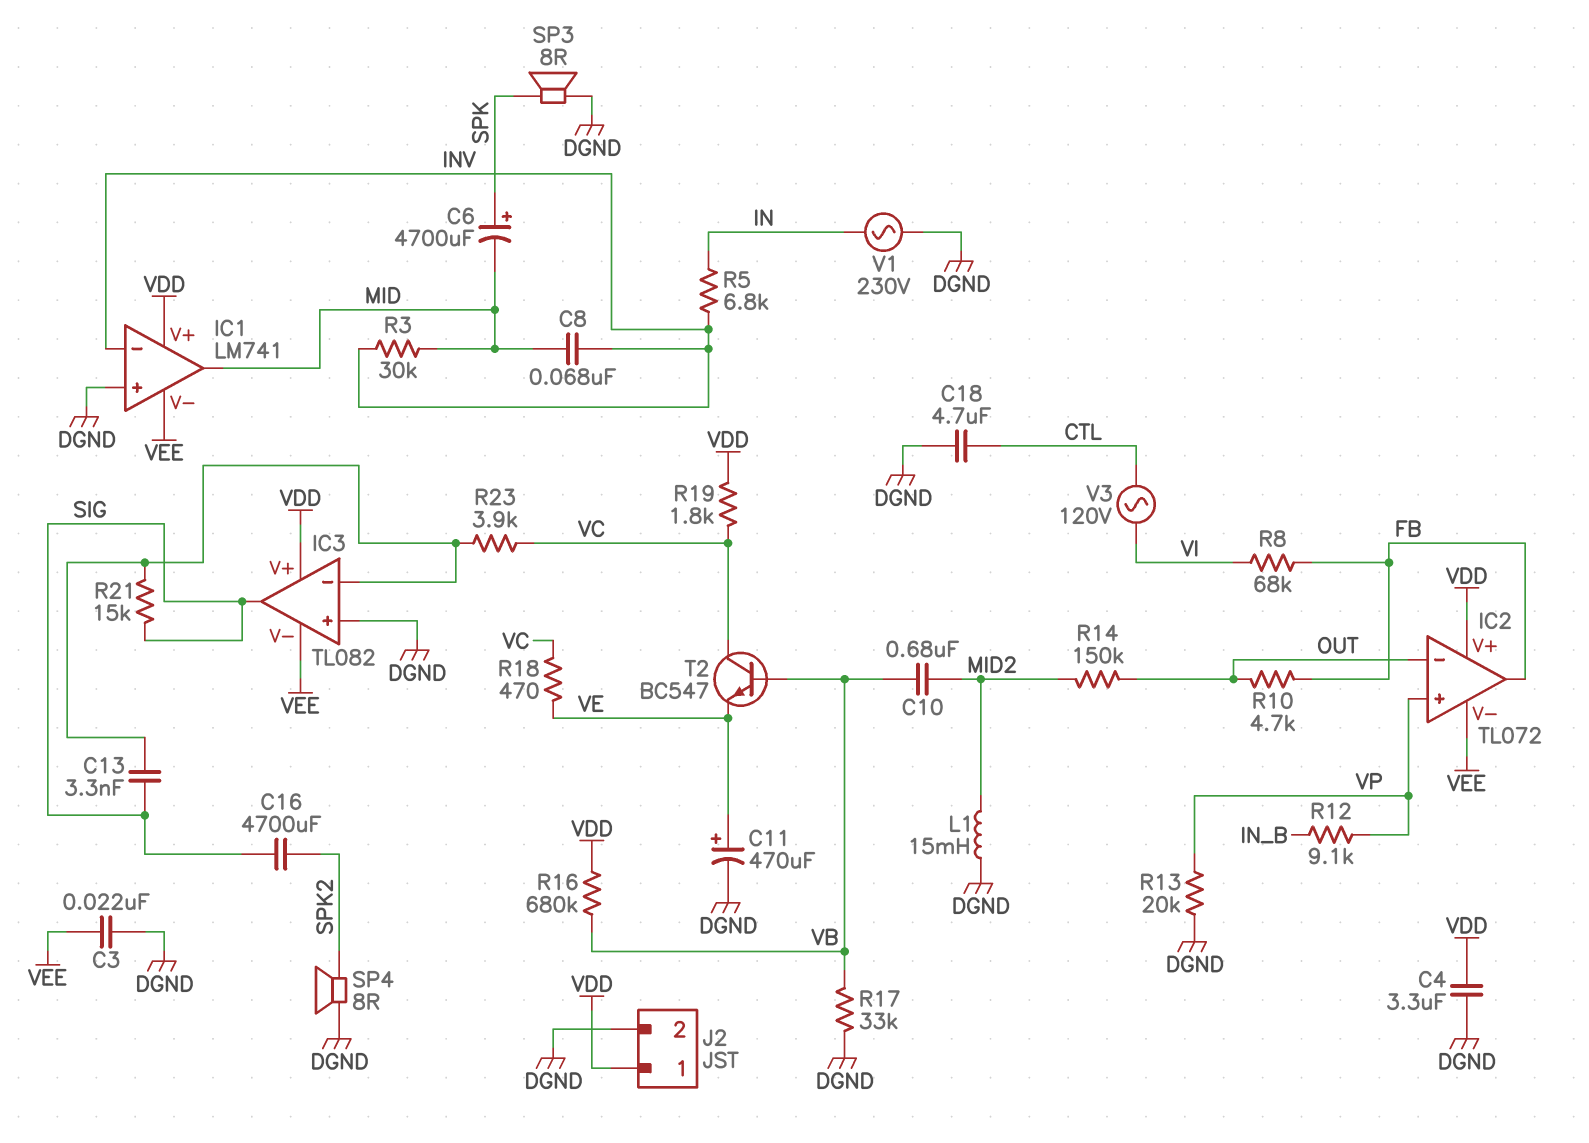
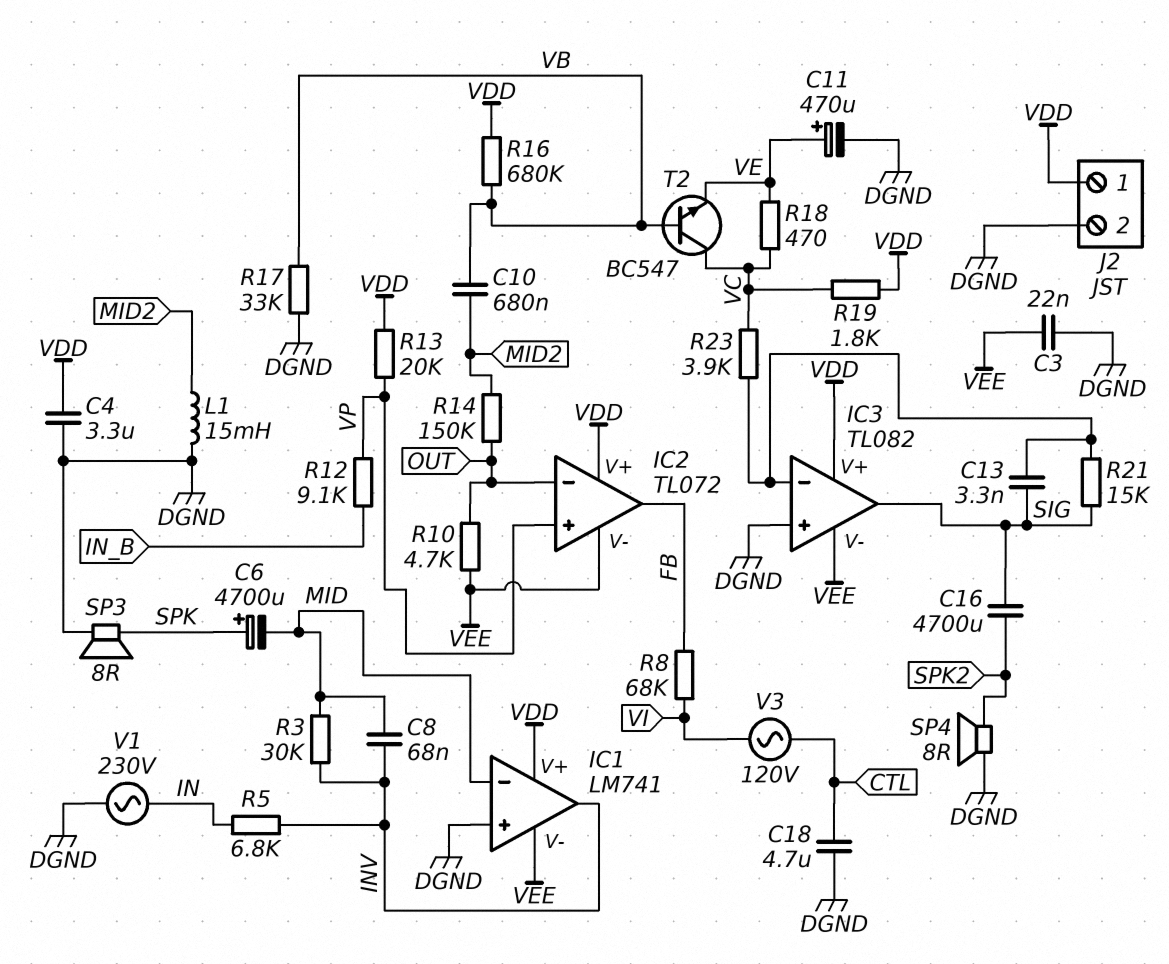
IC1 pin in-: INV -> MID
IC1 pin out: MID -> INV
R10: 4.7k (FB, OUT) -> 4.7k (OUT, VEE)
R13: 20k (DGND, VP) -> 20k (VDD, VP)

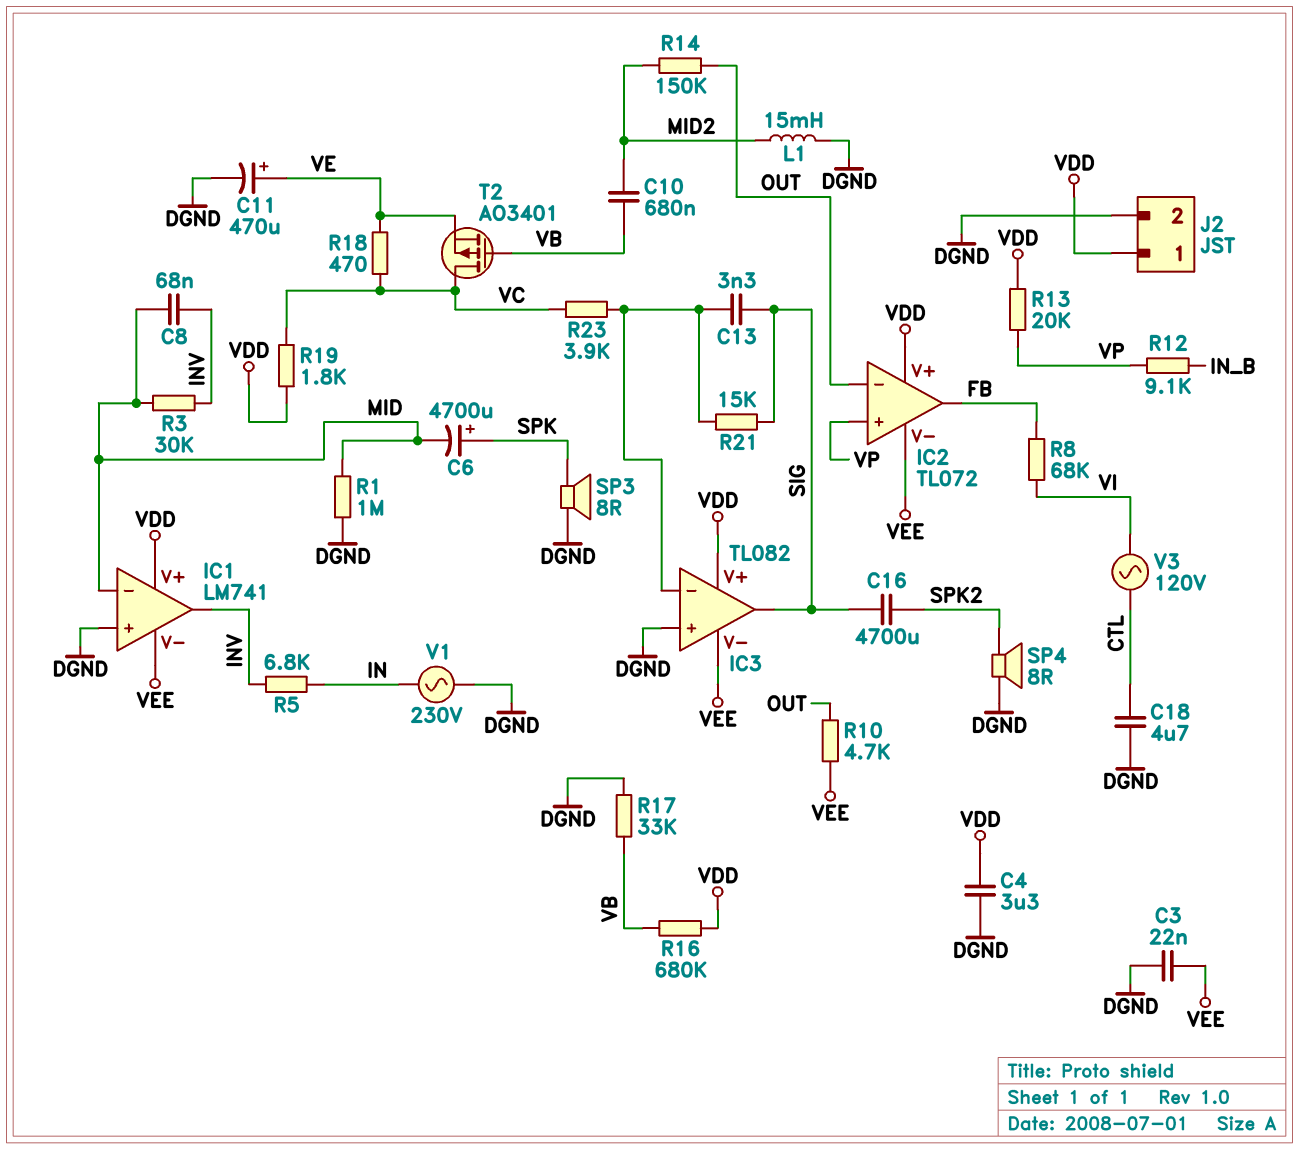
R1: none -> 1M (DGND, MID)
T2: NPN BC547 (B VB, C VC, E VE) -> PMOS AO3401 (G VB, D VC, S VE)

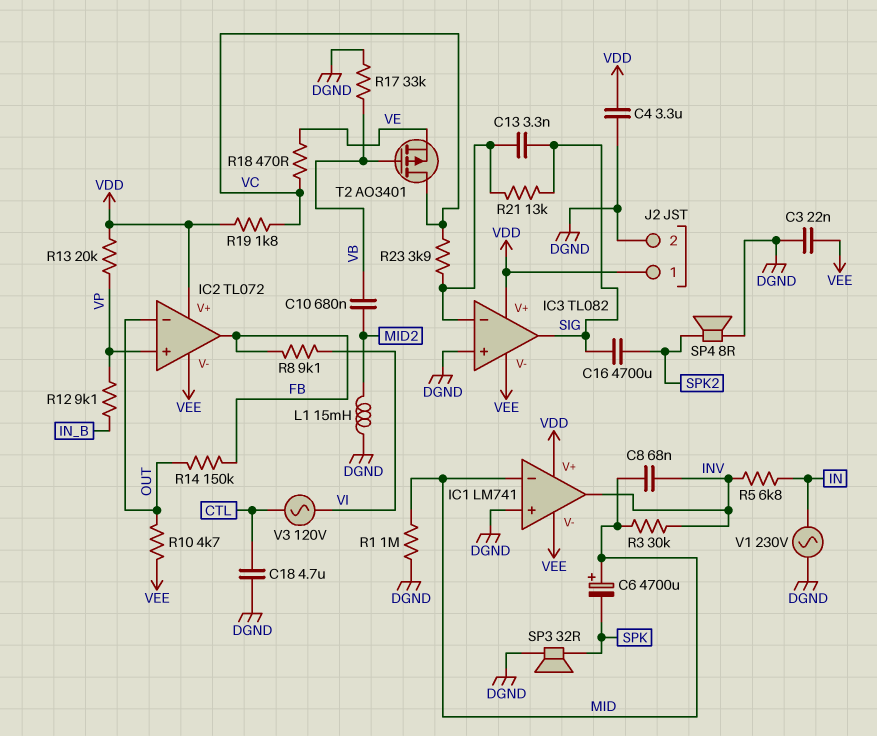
C6: 4700uF (plus SPK, minus MID) -> 4700uF (plus MID, minus SPK)
C11: 470uF (plus VE, minus DGND) -> none
R8: 68k (FB, VI) -> 9.1k (FB, VI)
R14: 150k (MID2, OUT) -> 150k (FB, OUT)
R16: 680k (VB, VDD) -> none
R21: 15k (IC3/in-, SIG) -> 13k (IC3/in-, SIG)
SP3: speaker 8R (DGND, SPK) -> speaker 32R (DGND, SPK)

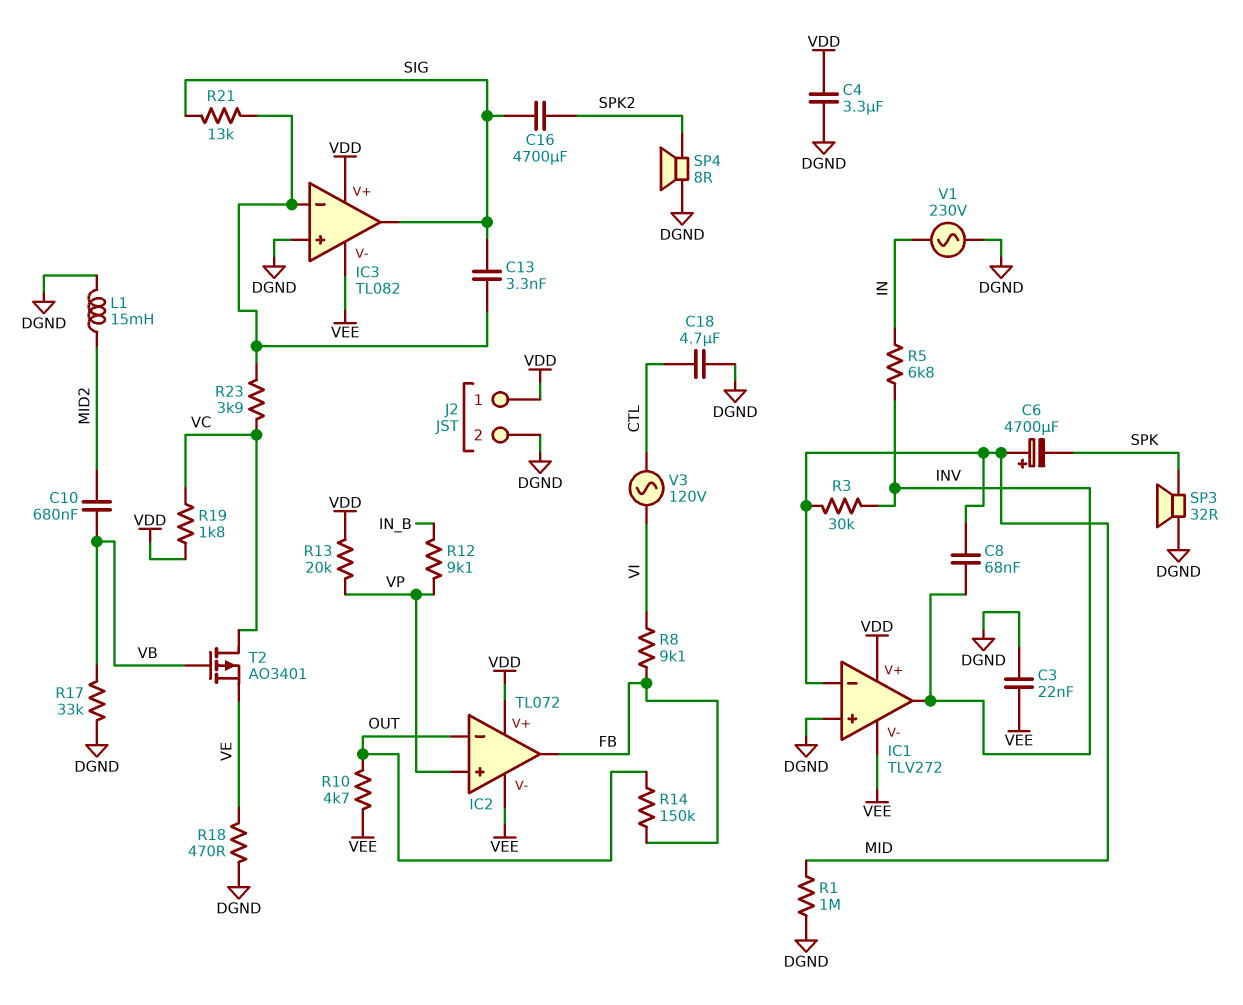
IC1: LM741 -> TLV272
R18: 470 (VC, VE) -> 470 (DGND, VE)

